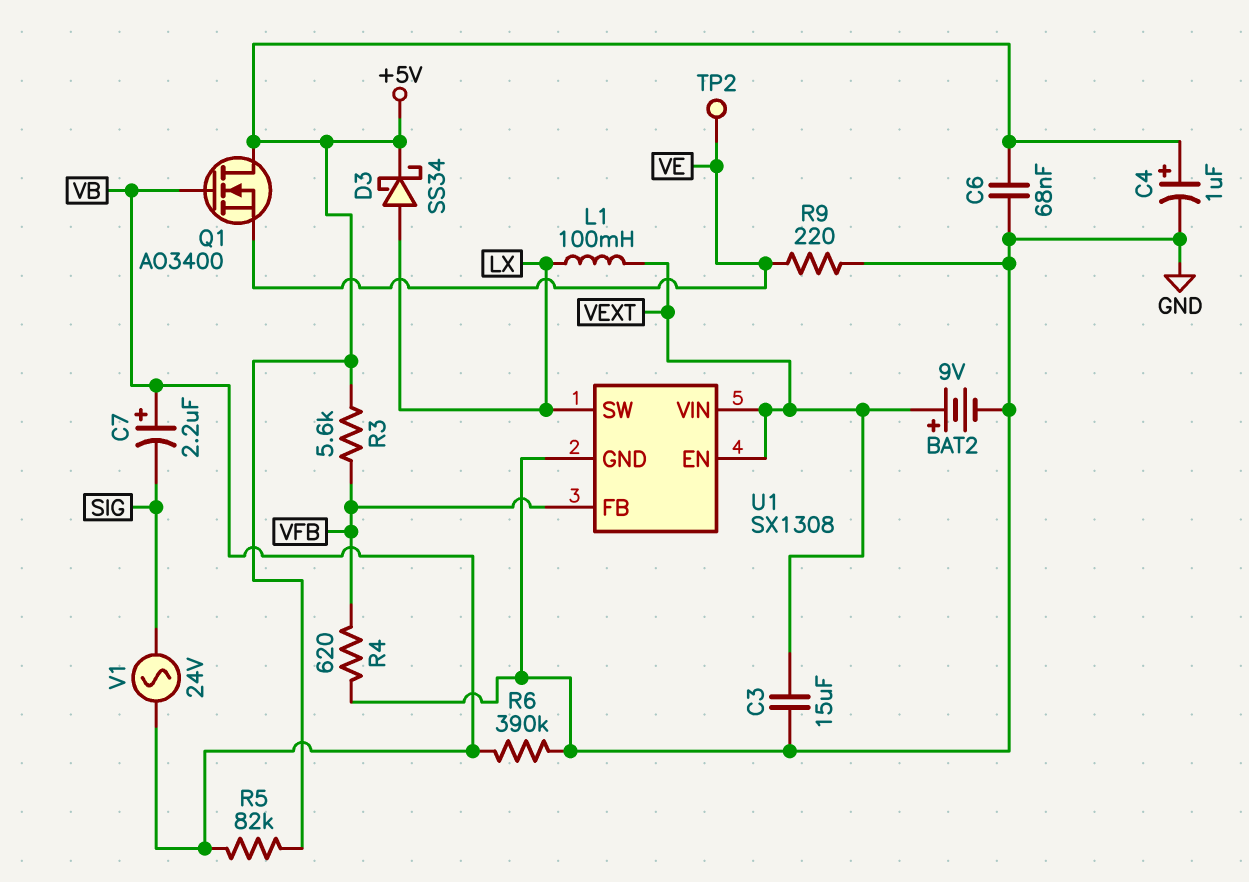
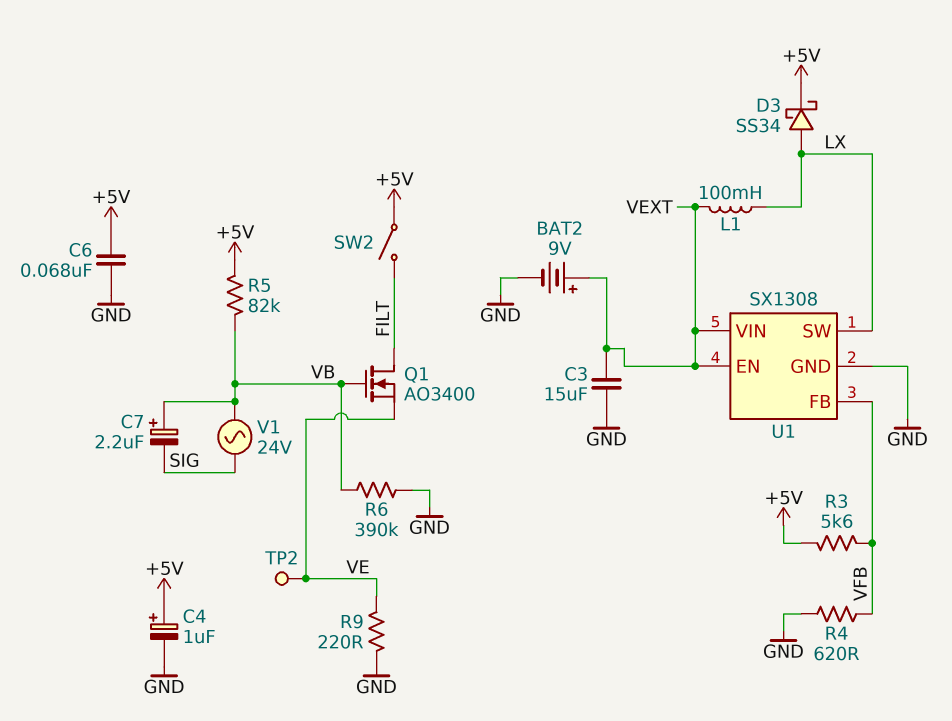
Q1: NMOS AO3400 (G VB, D +5V, S VE) -> NMOS AO3400 (G VB, D FILT, S VE)
SW2: none -> switch (+5V, FILT)

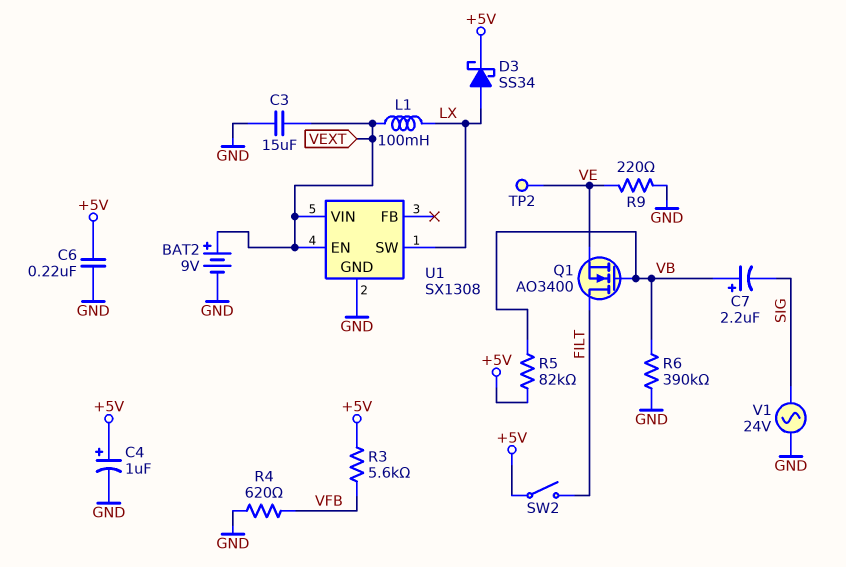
C6: 68nF (+5V, GND) -> 220nF (+5V, GND)
U1 pin FB: VFB -> none
V1: AC 24V (SIG, VB) -> AC 24V (GND, SIG)

